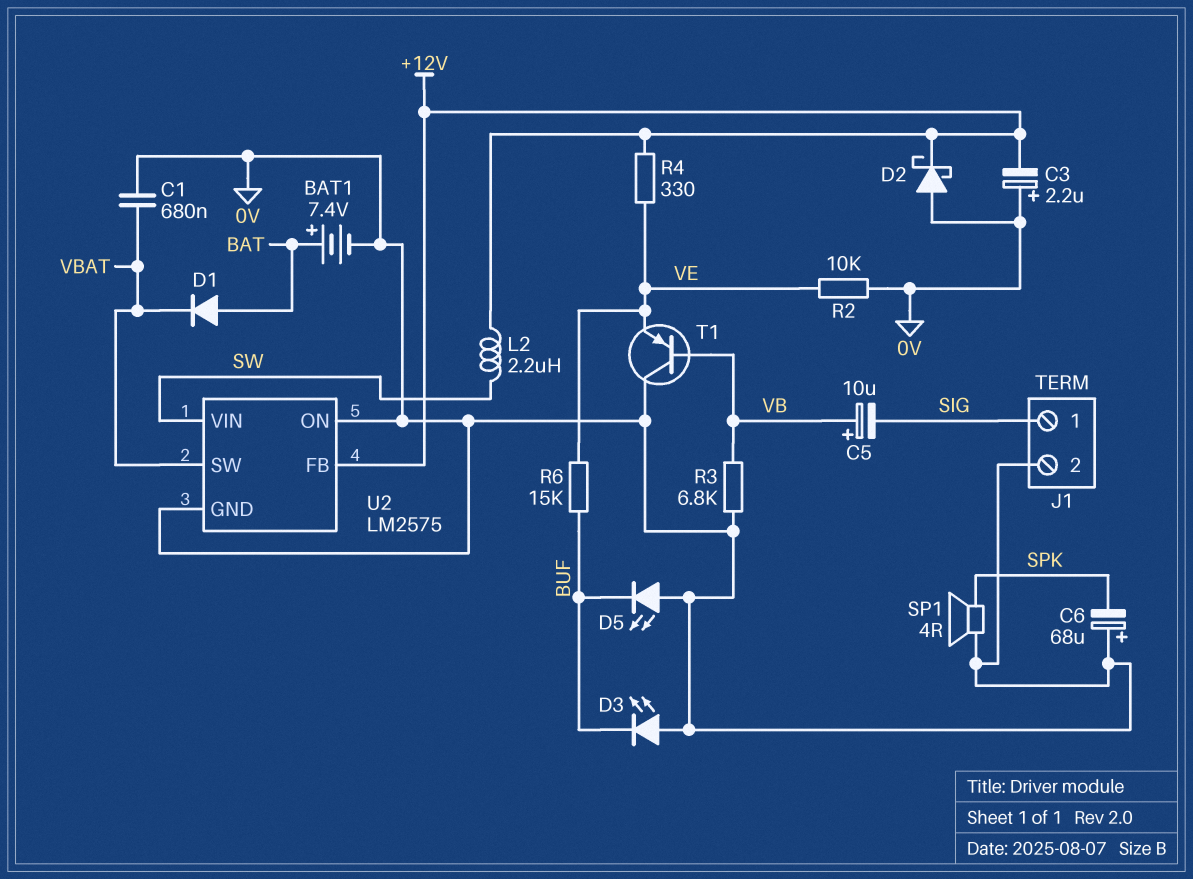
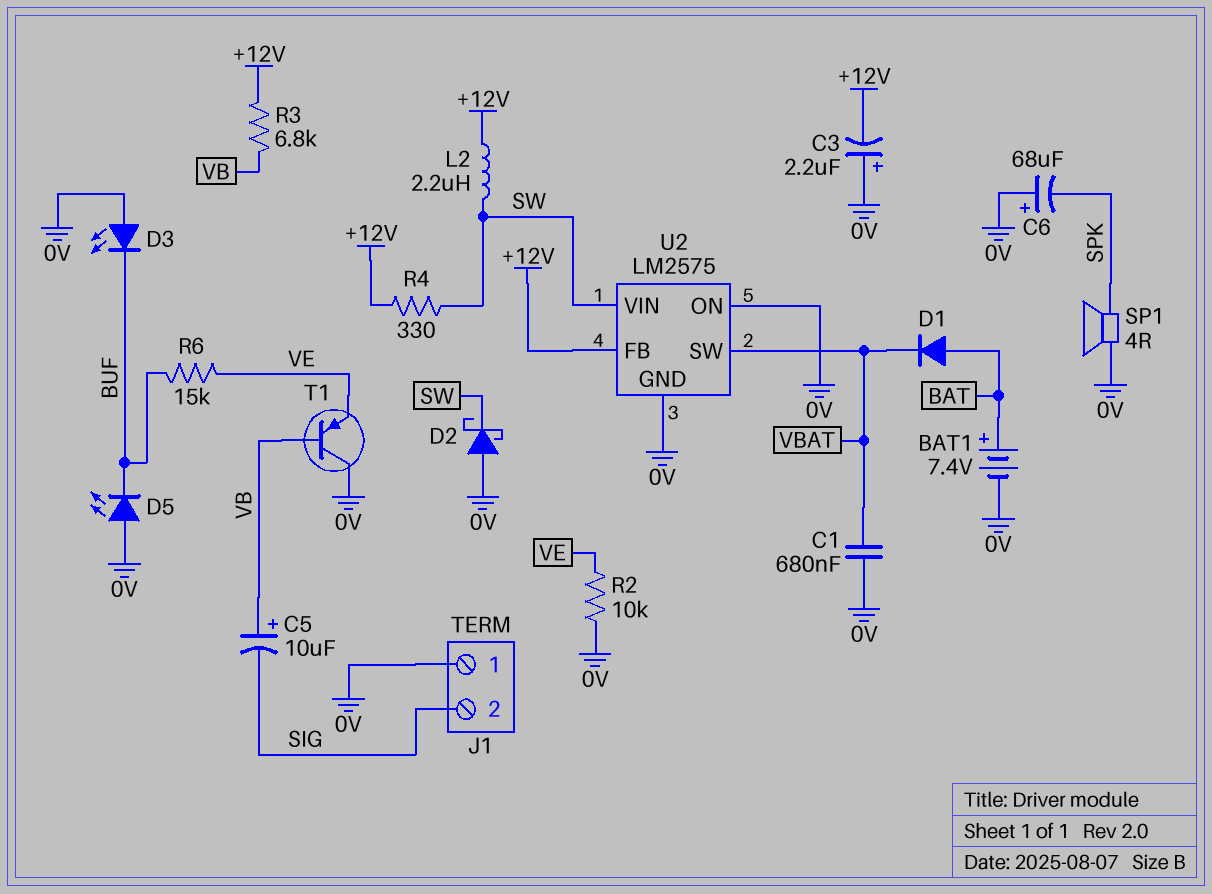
D2: schottky (A 0V, K +12V) -> schottky (A 0V, K SW)
J1 pin 1: SIG -> 0V
J1 pin 2: 0V -> SIG
R3: 6.8k (0V, VB) -> 6.8k (+12V, VB)
R4: 330 (+12V, VE) -> 330 (+12V, SW)

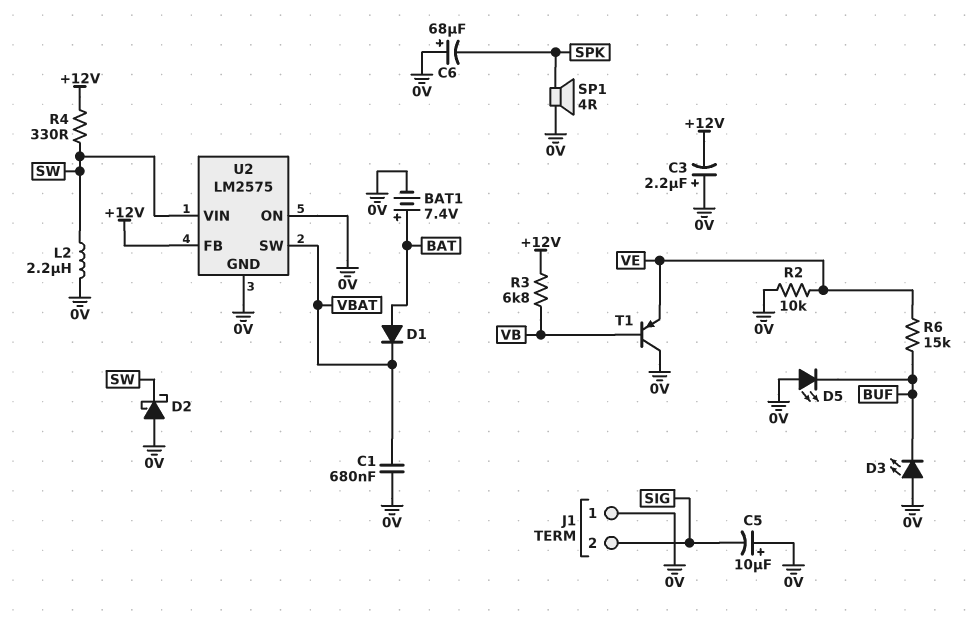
C5: 10uF (plus VB, minus SIG) -> 10uF (plus 0V, minus SIG)
L2: 2.2uH (+12V, SW) -> 2.2uH (0V, SW)

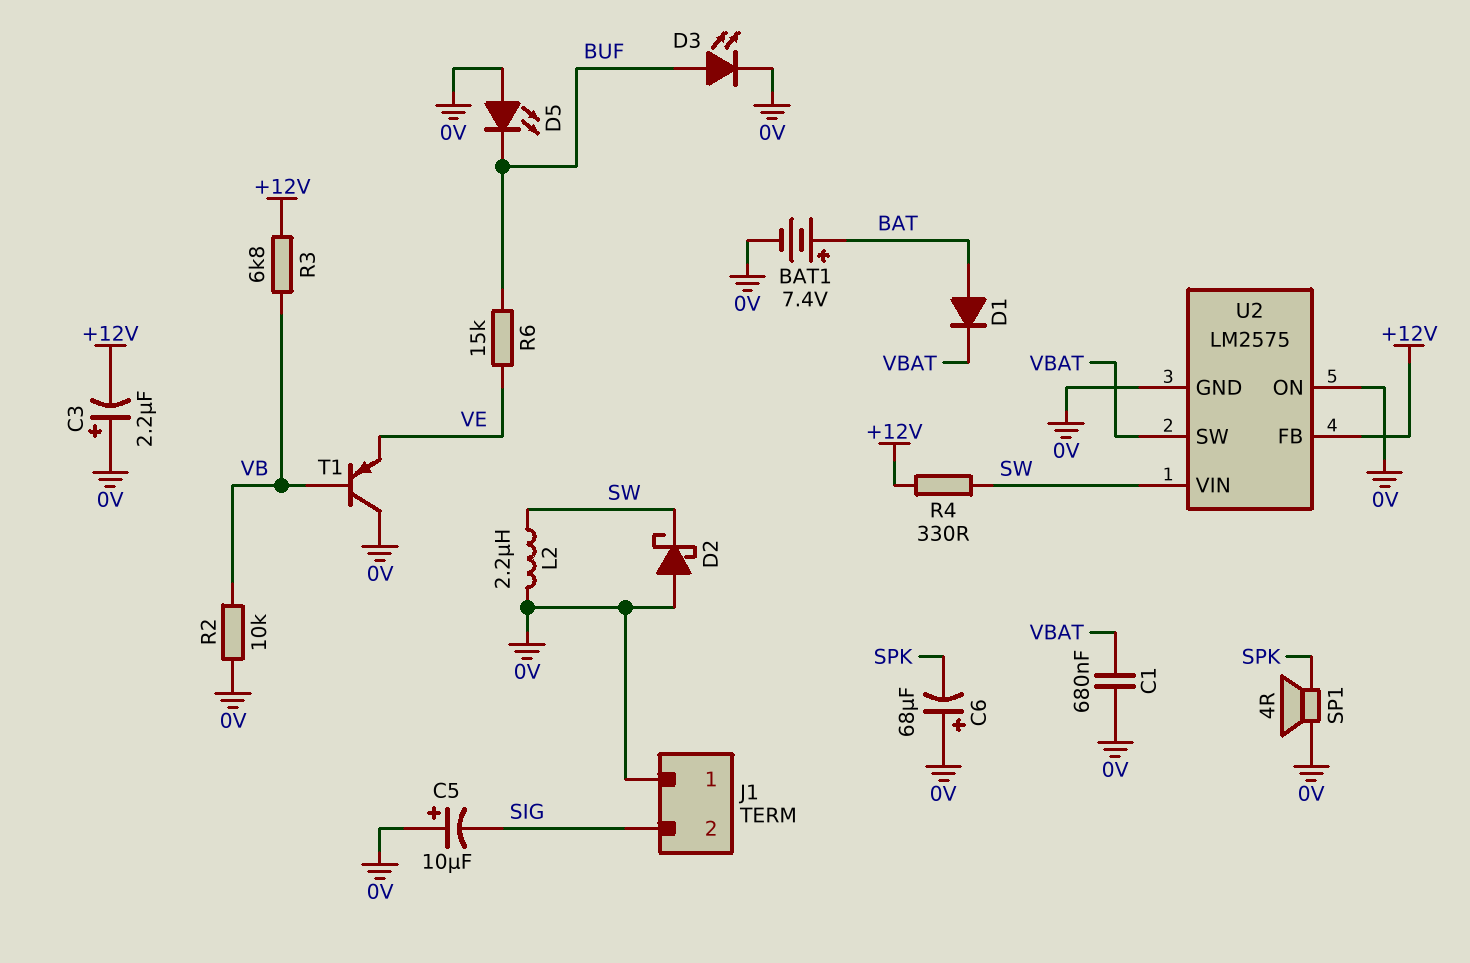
D3: LED (A 0V, K BUF) -> LED (A BUF, K 0V)
R2: 10k (0V, VE) -> 10k (0V, VB)

